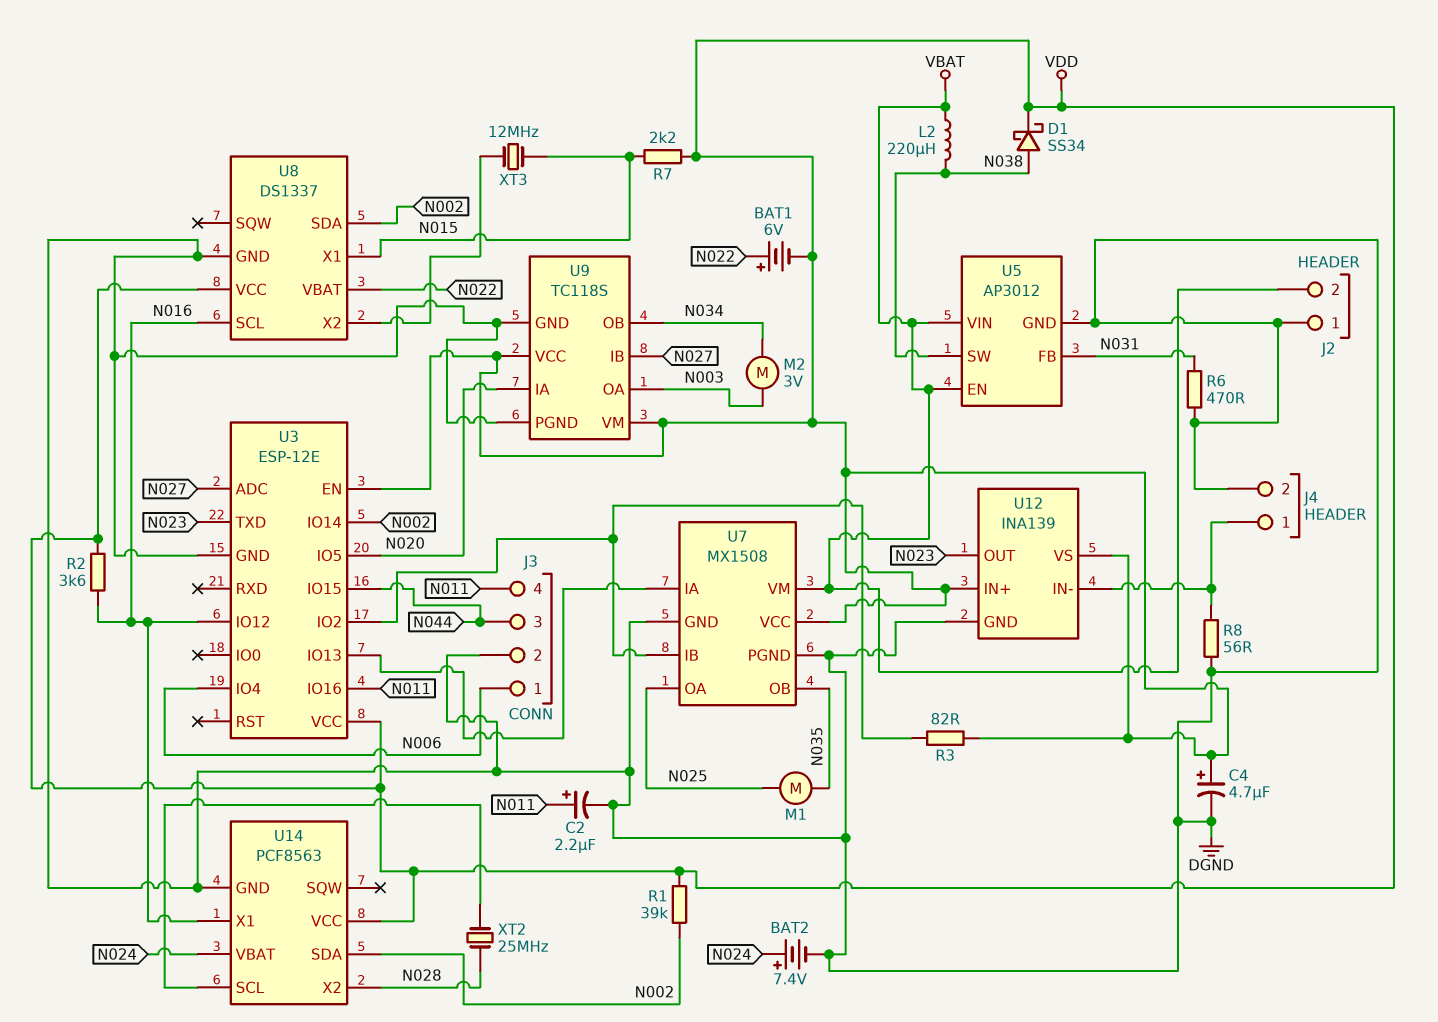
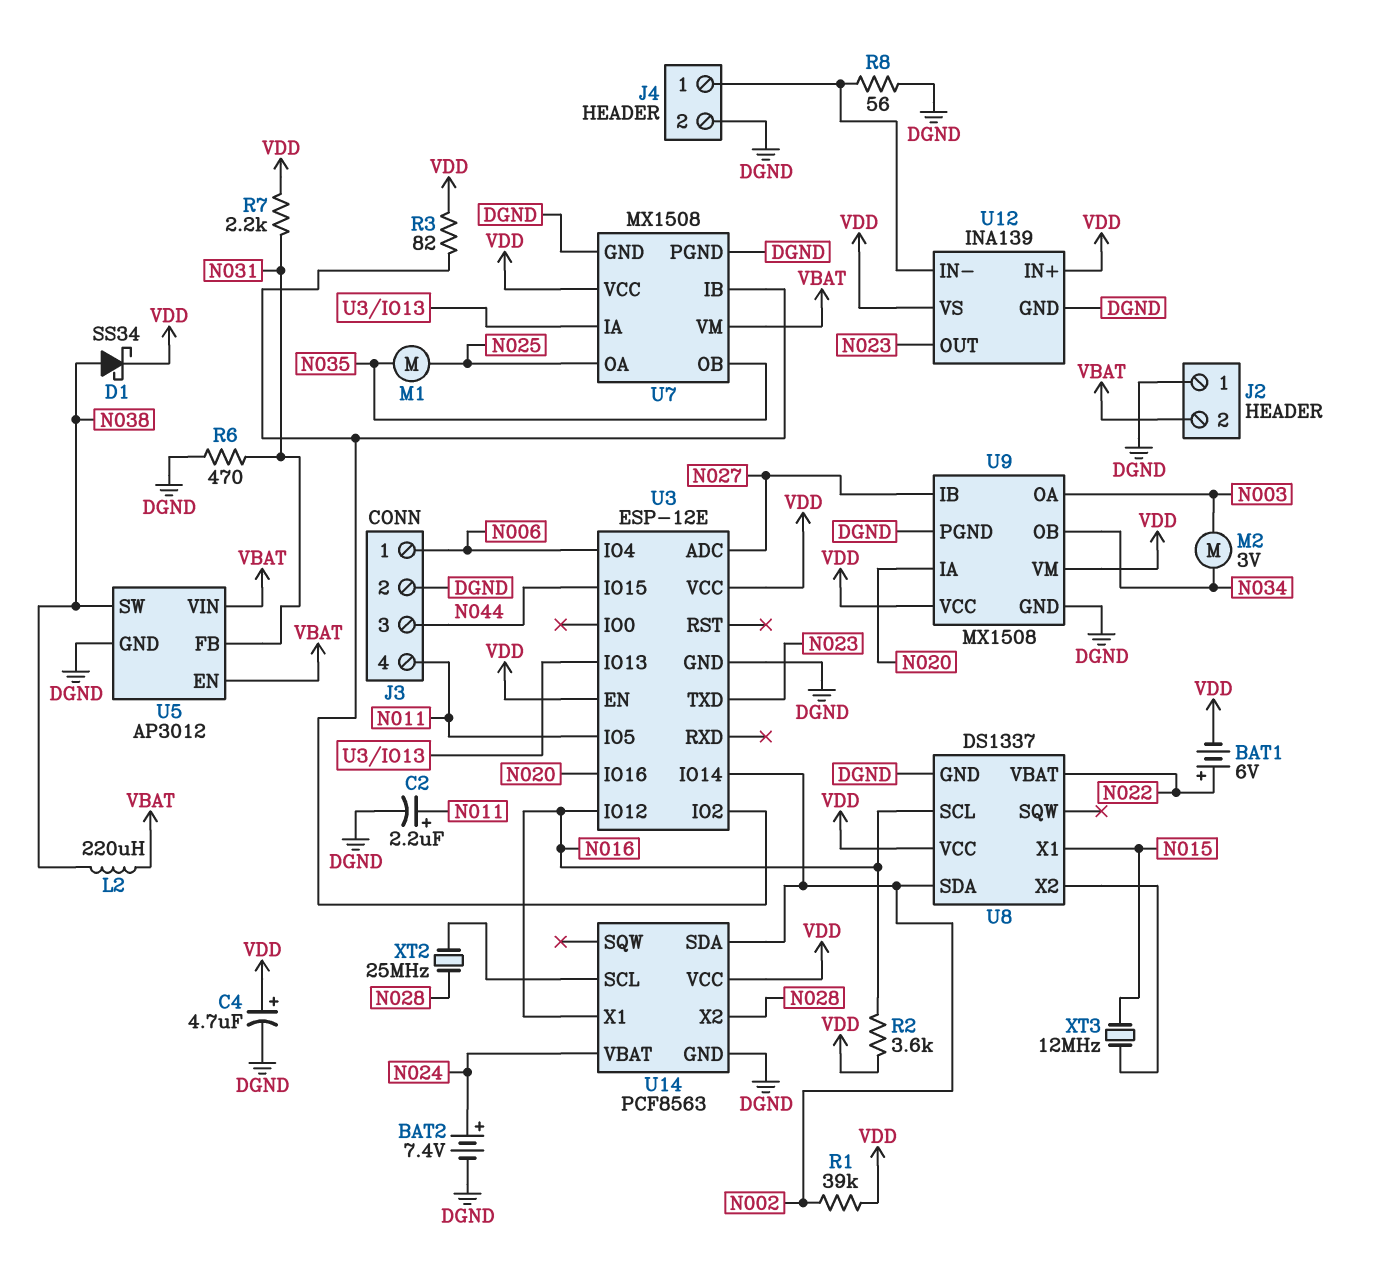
R7: 2.2k (N015, VDD) -> 2.2k (N031, VDD)
U3 pin IO5: N020 -> N011
U3 pin IO16: N011 -> N020
U9: TC118S -> MX1508

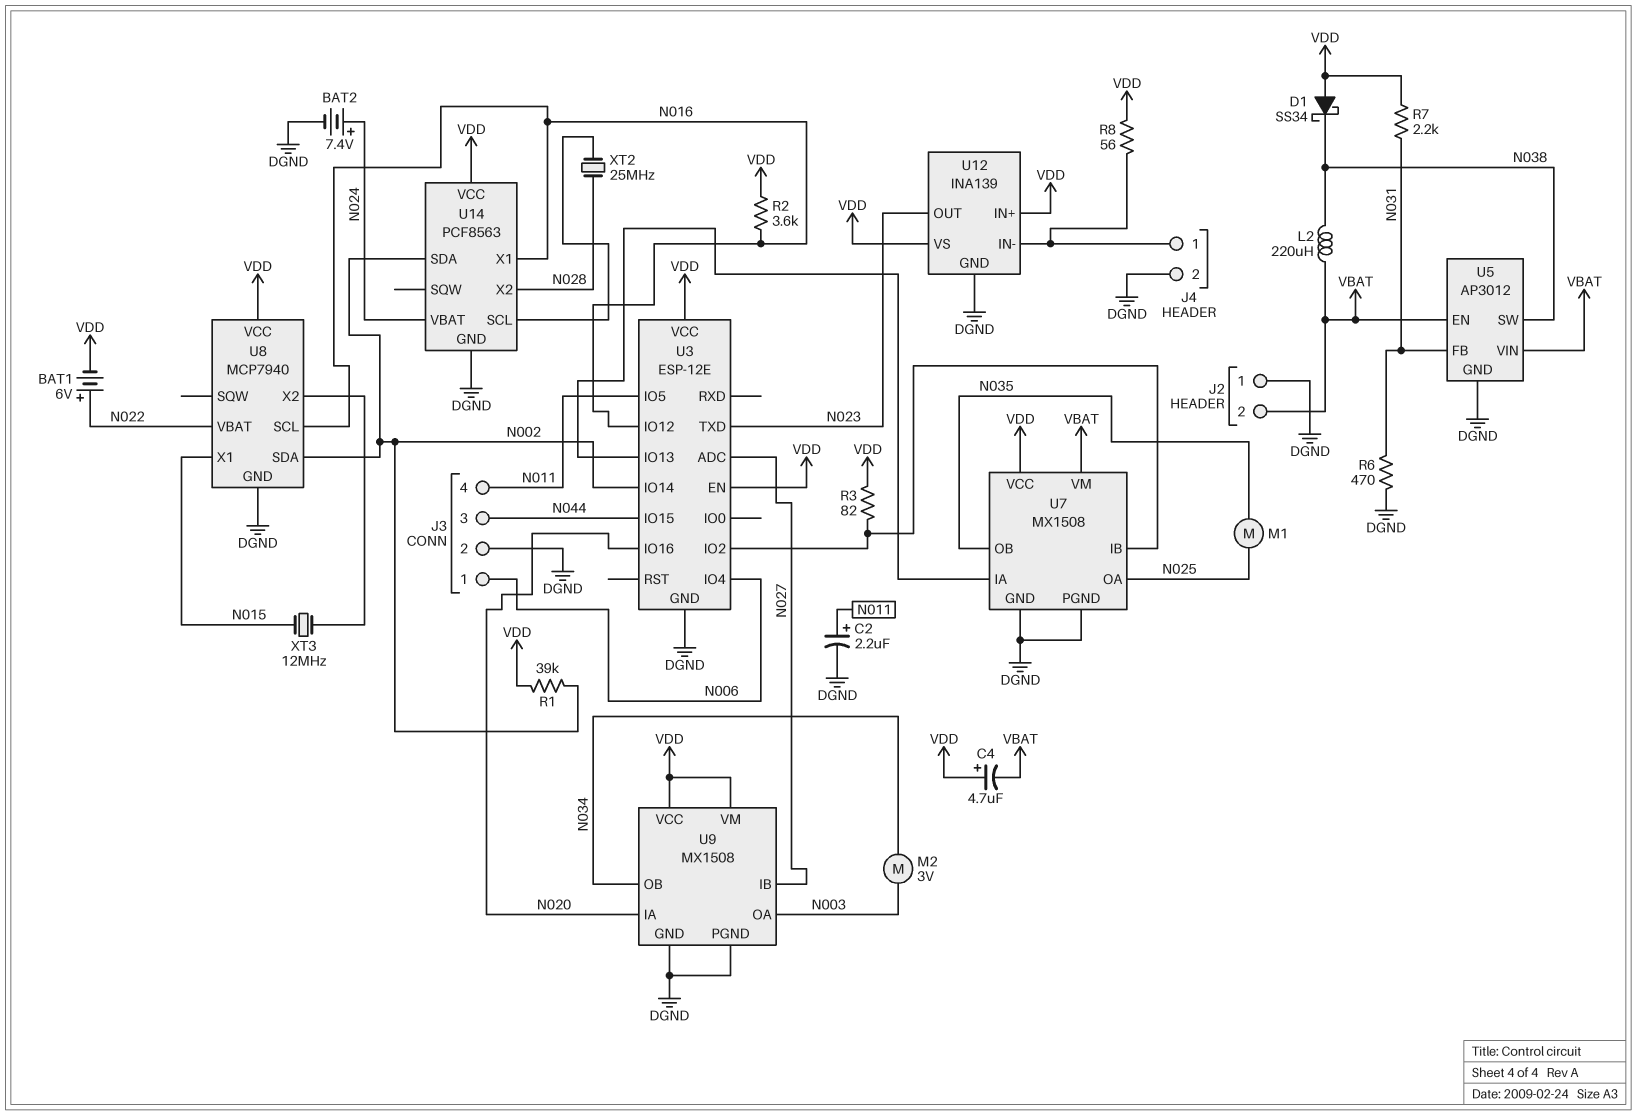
C4: 4.7uF (plus VDD, minus DGND) -> 4.7uF (plus VDD, minus VBAT)
D1: schottky SS34 (A N038, K VDD) -> schottky SS34 (A VDD, K N038)
R8: 56 (DGND, J4/1) -> 56 (J4/1, VDD)
U8: DS1337 -> MCP7940

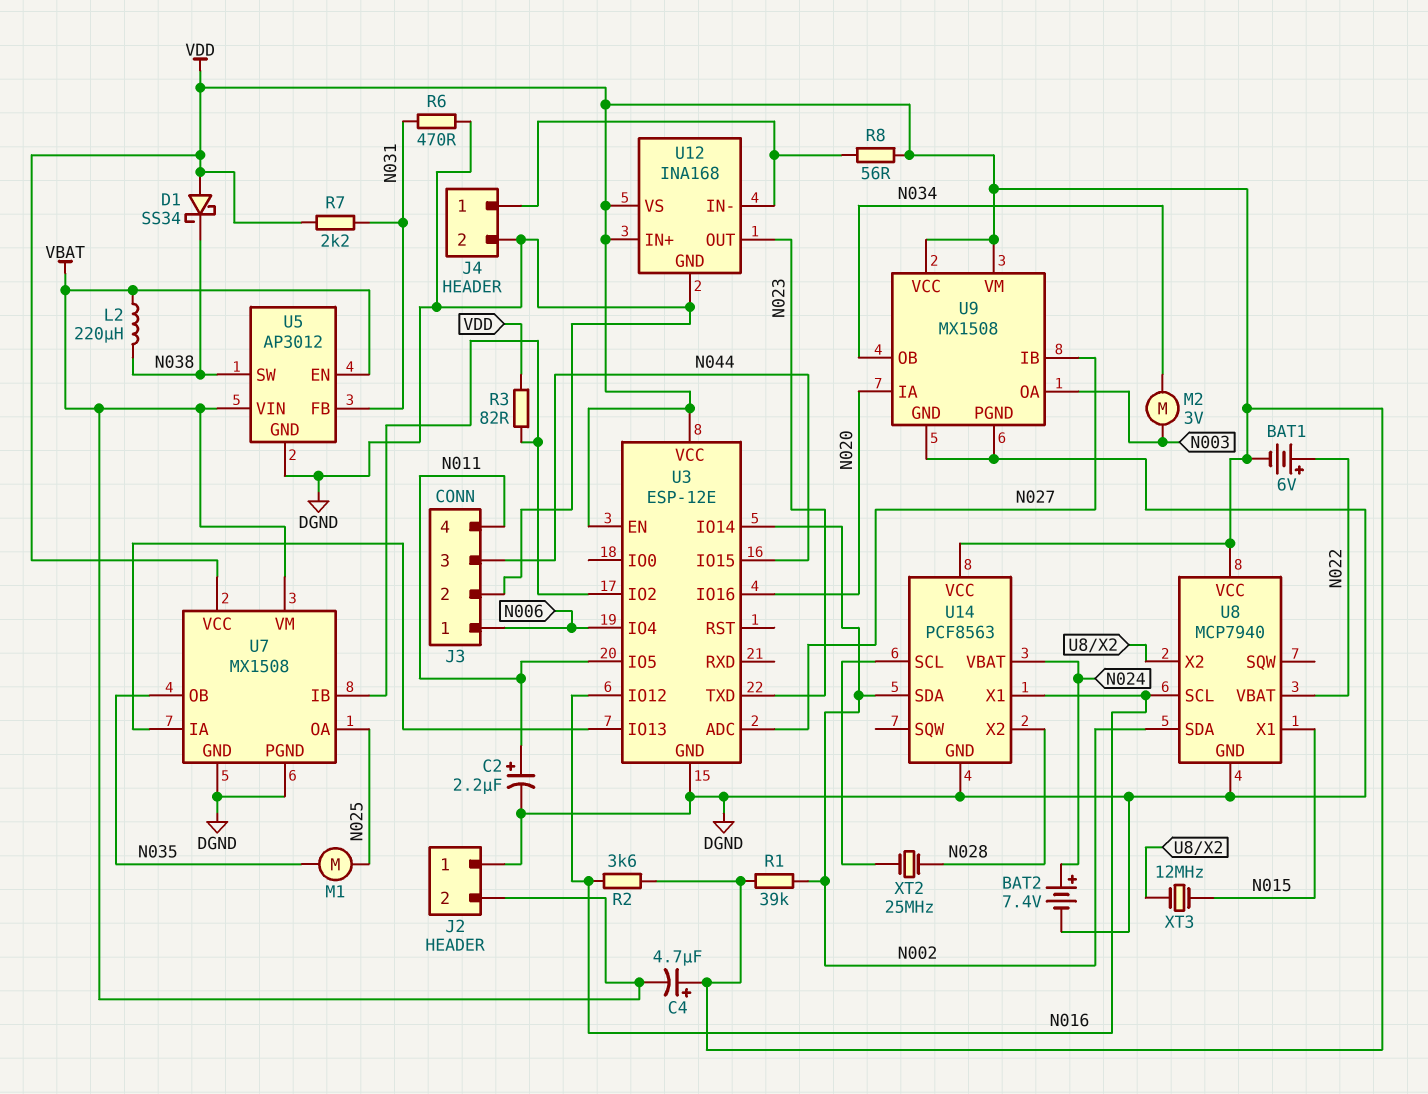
U12: INA139 -> INA168

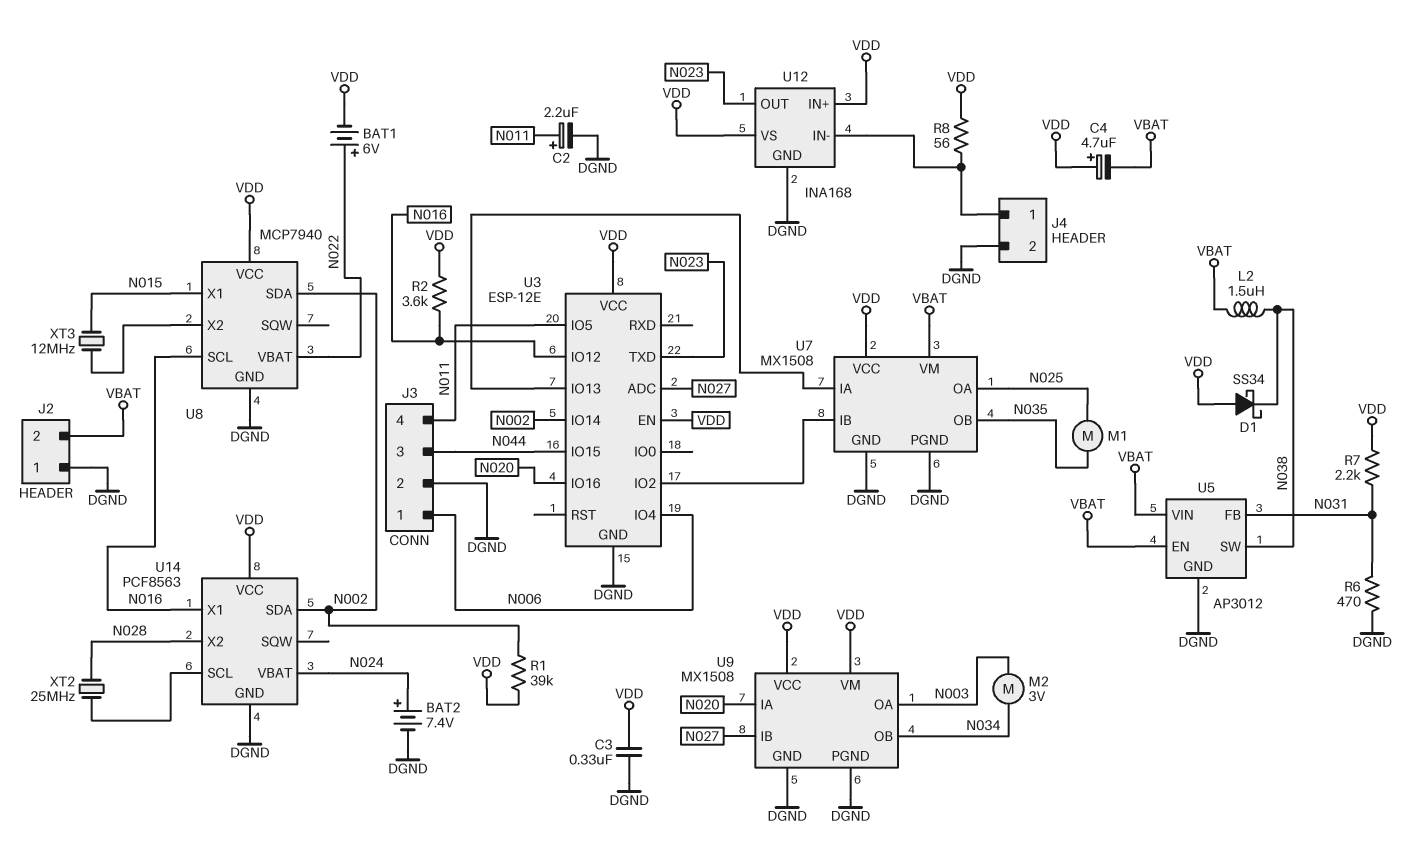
C3: none -> 330nF (DGND, VDD)
L2: 220uH (N038, VBAT) -> 1.5uH (N038, VBAT)
R3: 82 (U3/IO2, VDD) -> none

